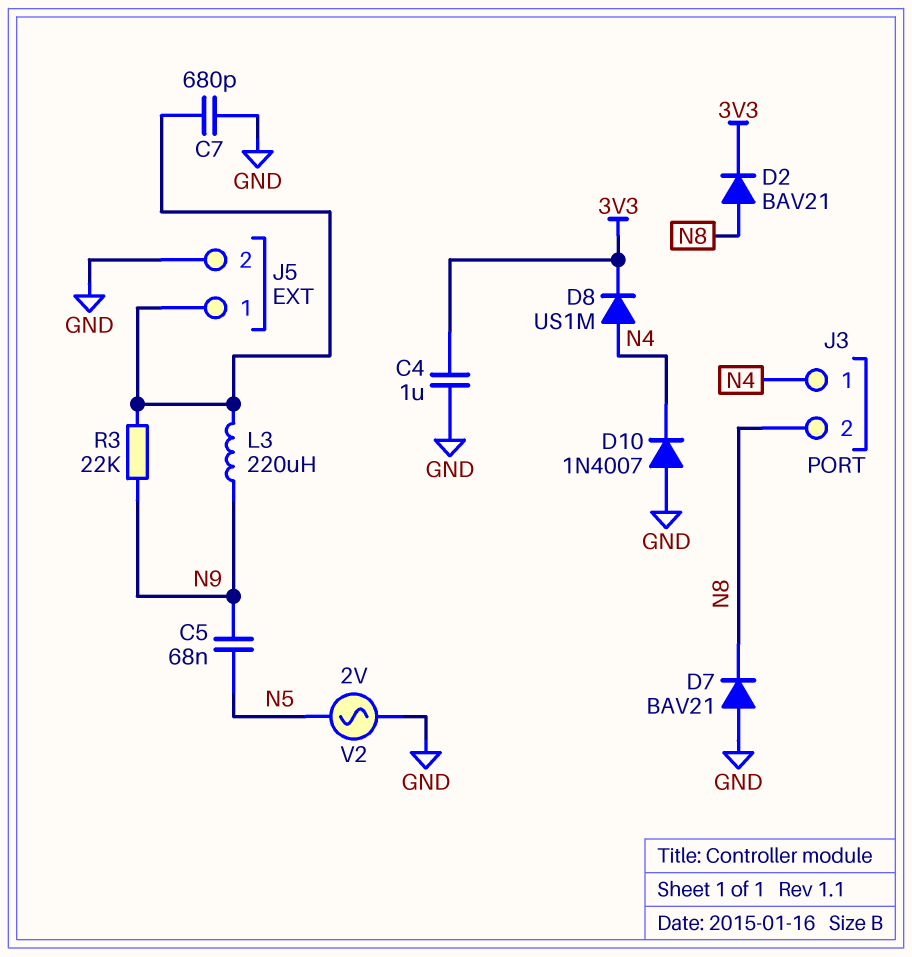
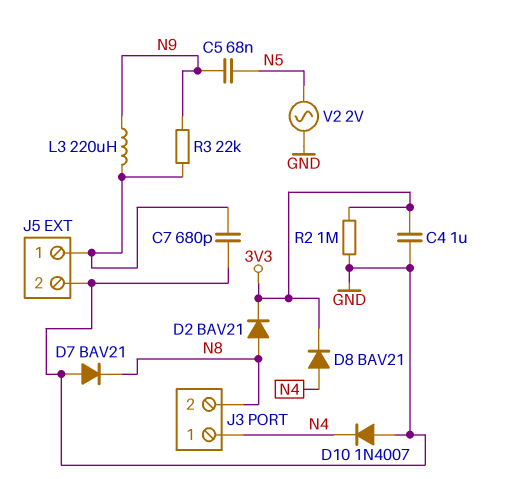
D8: diode US1M (A N4, K 3V3) -> diode BAV21 (A N4, K 3V3)
R2: none -> 1M (3V3, GND)

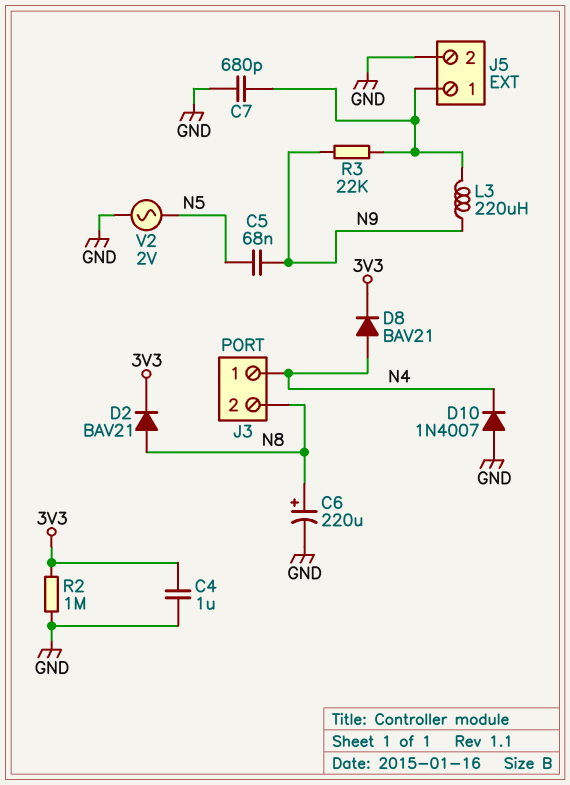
C6: none -> 220uF (plus N8, minus GND)
D7: diode BAV21 (A GND, K N8) -> none

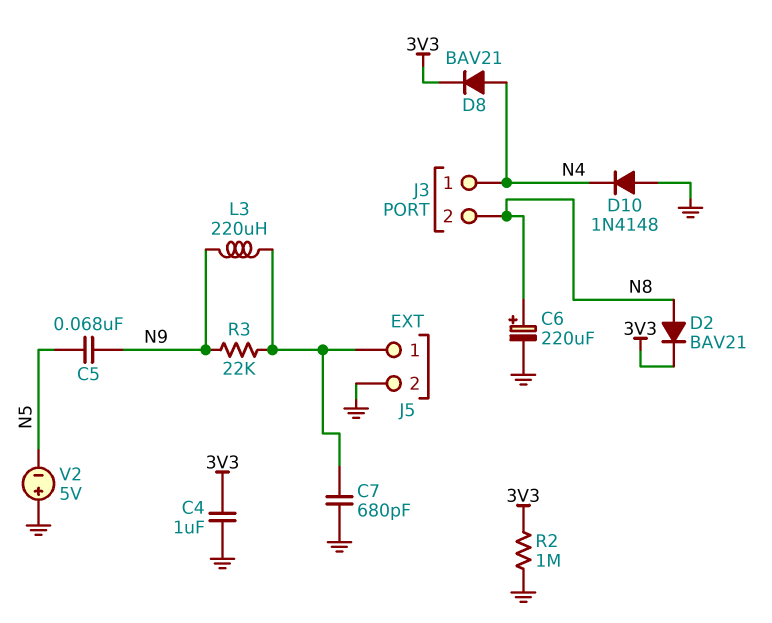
D10: diode 1N4007 (A GND, K N4) -> diode 1N4148 (A GND, K N4)
V2: AC 2V (GND, N5) -> 5V (plus GND, minus N5)

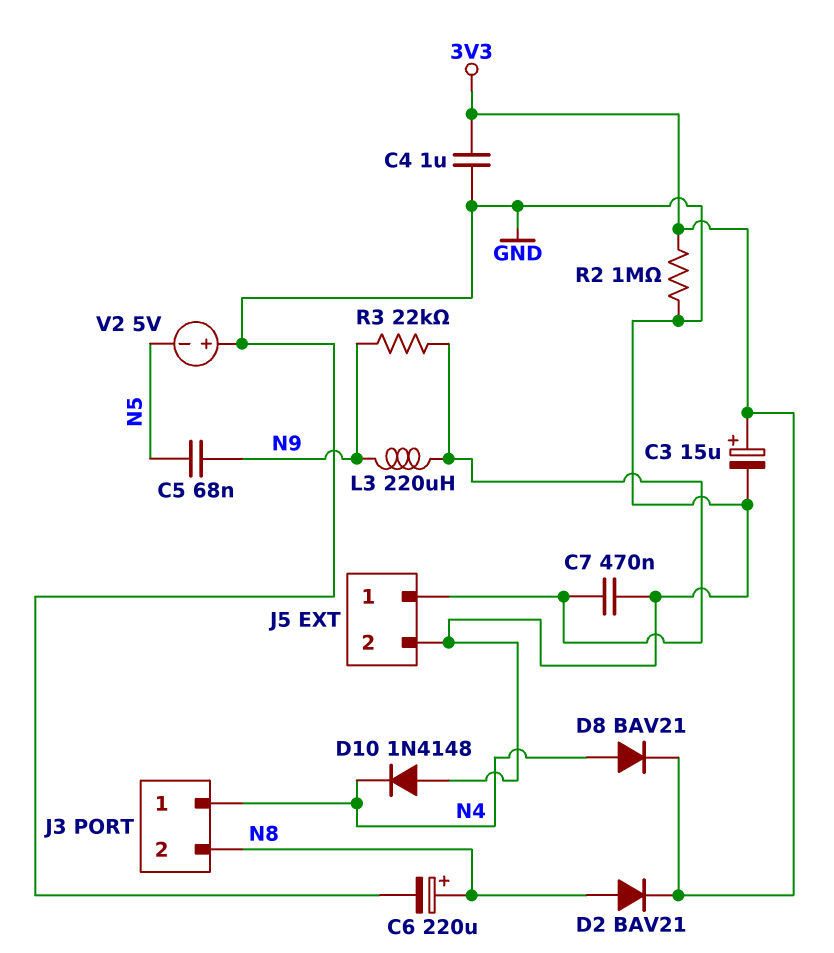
C3: none -> 15uF (plus 3V3, minus GND)
C7: 680pF (GND, J5/1) -> 470nF (GND, J5/1)

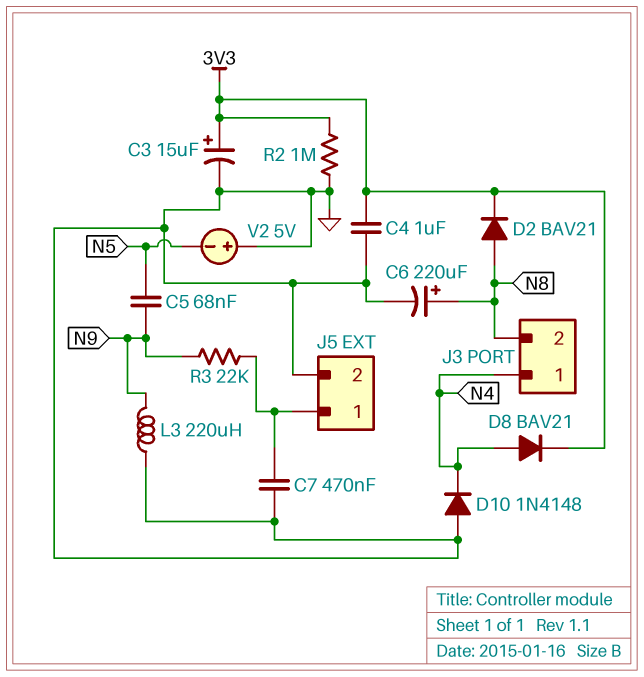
L3: 220uH (J5/1, N9) -> 220uH (GND, N9)

